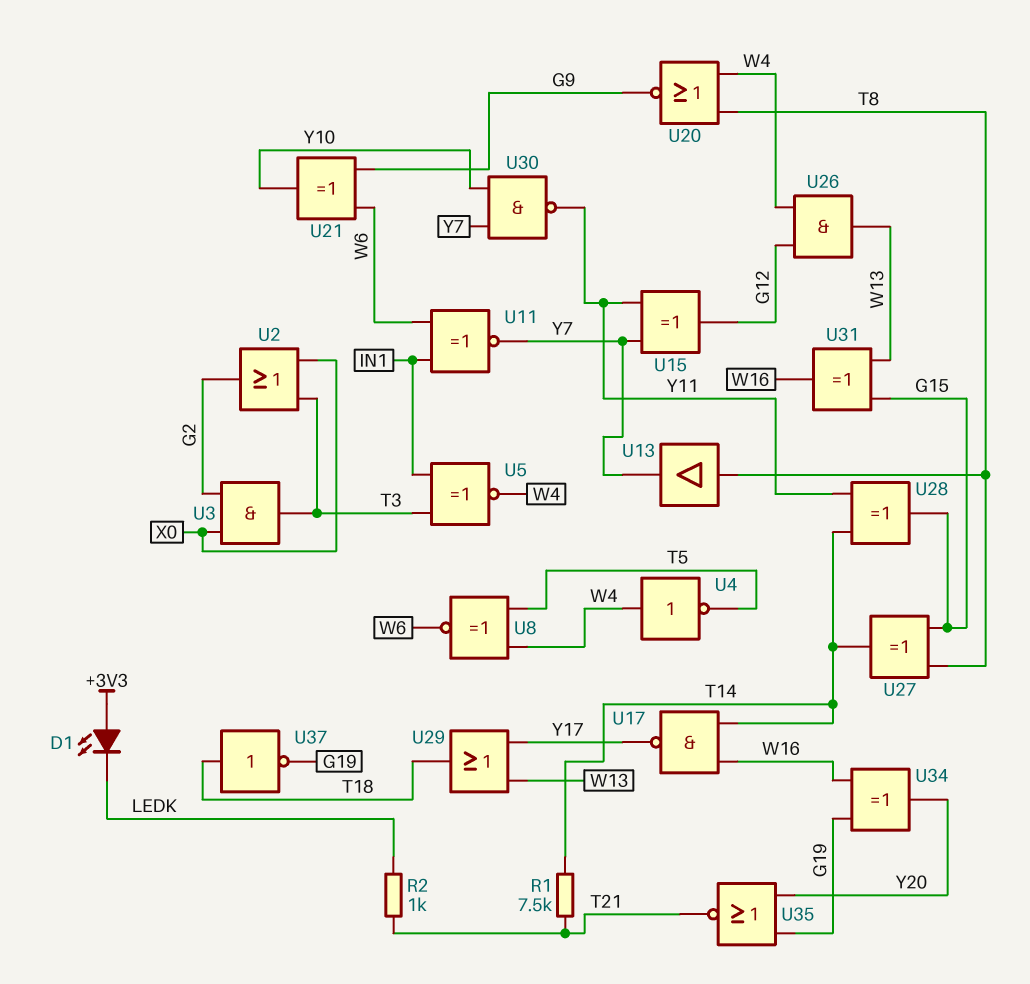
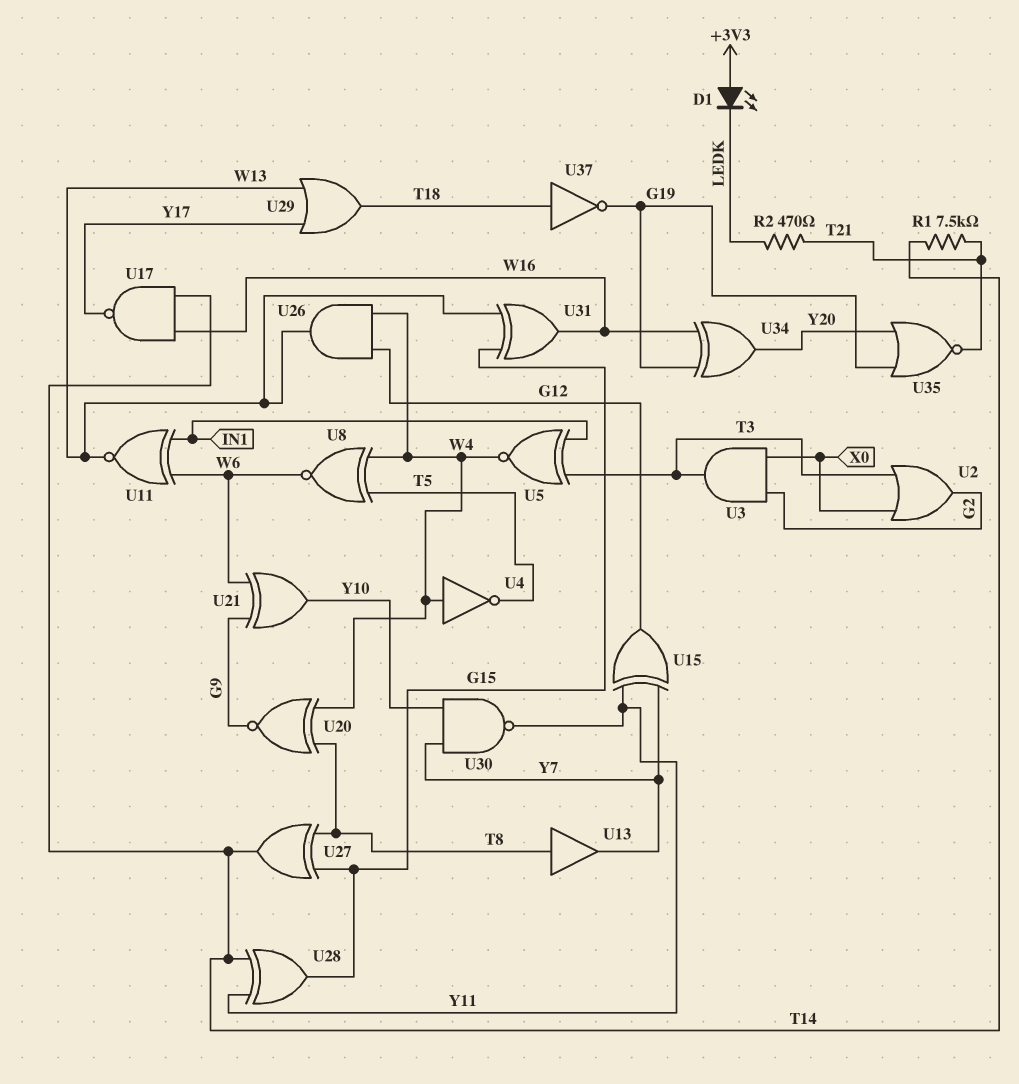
R2: 1k (LEDK, T21) -> 470 (LEDK, T21)
U11: XNOR (in IN1, in W6, out Y7) -> XNOR (in IN1, in W6, out W13)
U20: NOR (in T8, in W4, out G9) -> XNOR (in T8, in W4, out G9)

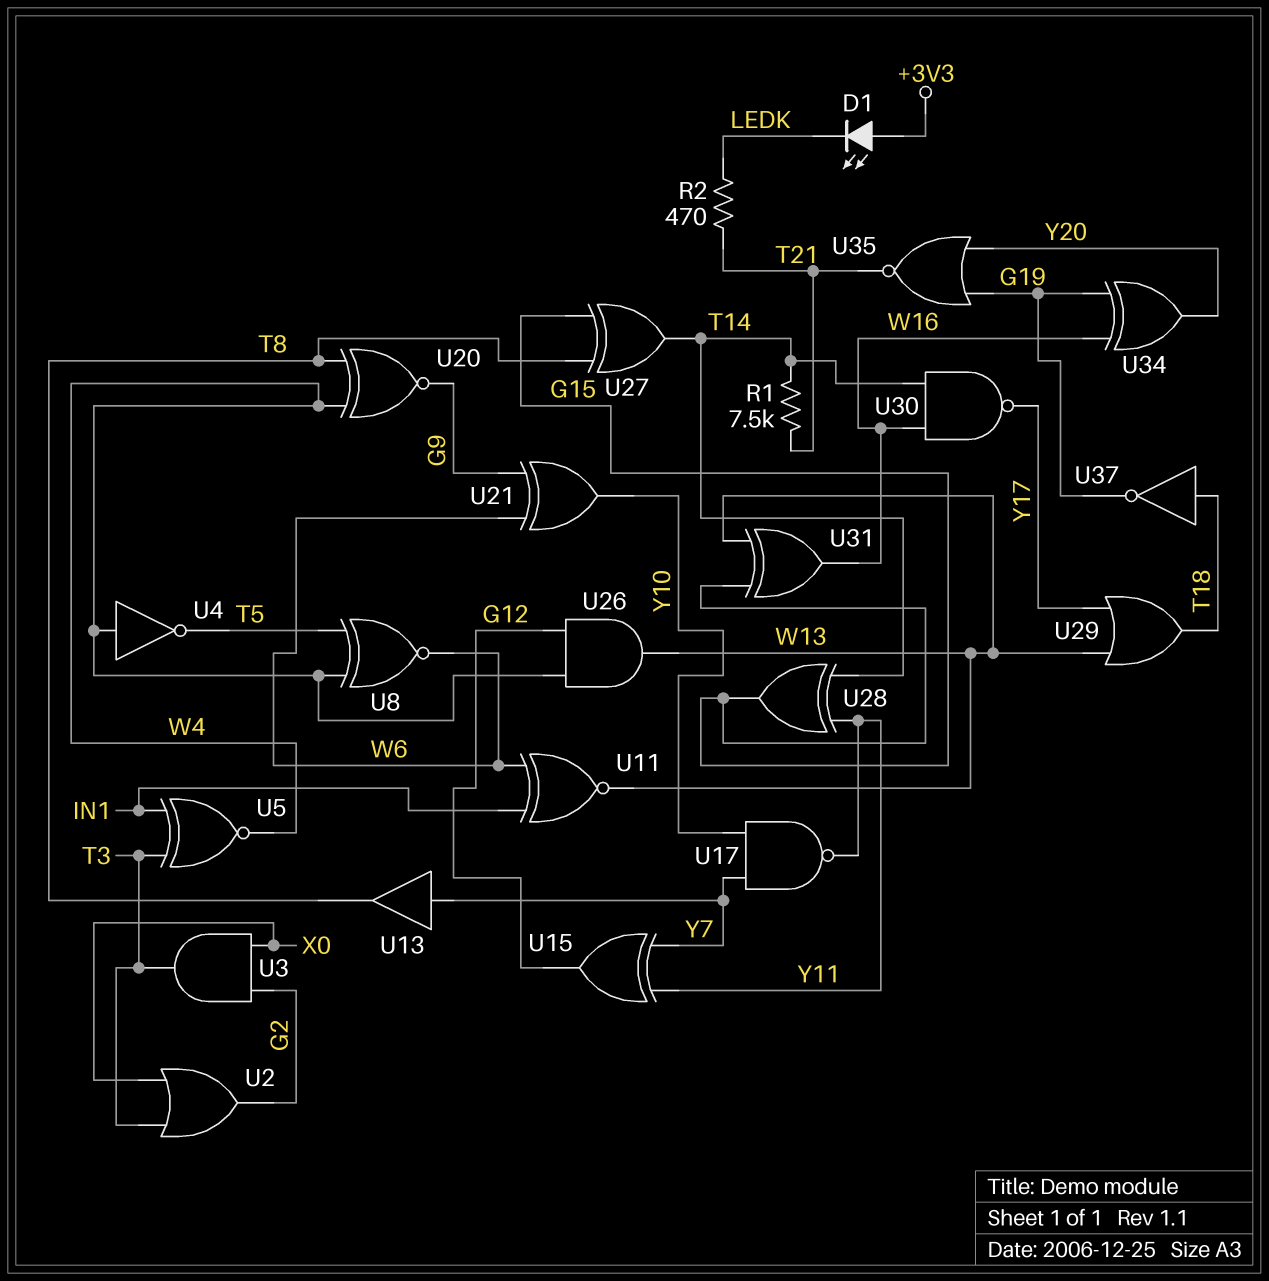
U13: buffer (in T8, out Y7) -> buffer (in Y7, out T8)
U17: NAND (in T14, in W16, out Y17) -> NAND (in Y7, in Y10, out Y11)
U30: NAND (in Y7, in Y10, out Y11) -> NAND (in T14, in W16, out Y17)

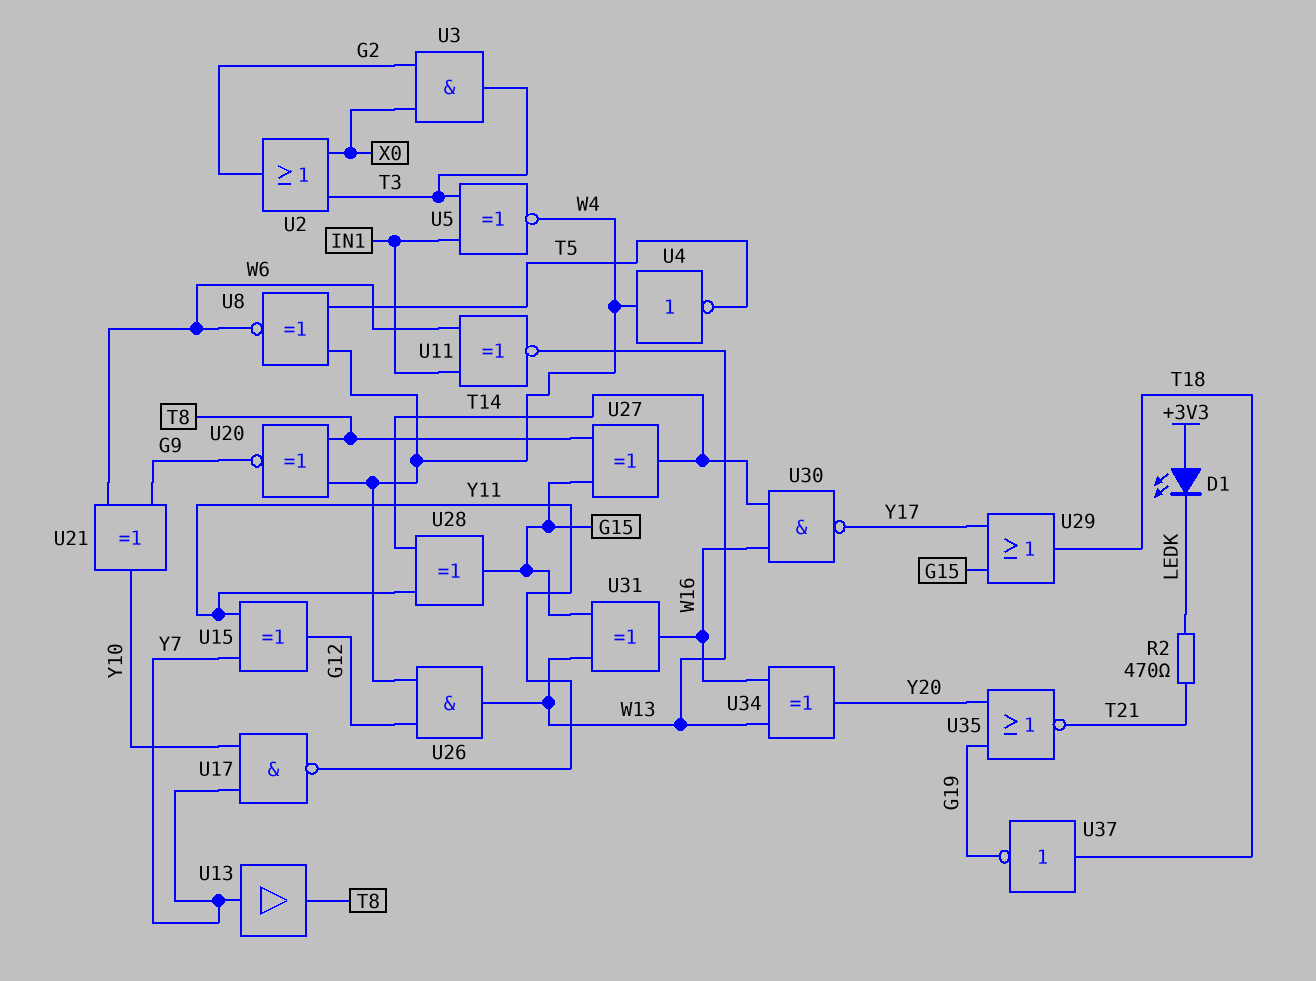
R1: 7.5k (T14, T21) -> none
U29: OR (in W13, in Y17, out T18) -> OR (in G15, in Y17, out T18)
U34: XOR (in G19, in W16, out Y20) -> XOR (in W13, in W16, out Y20)

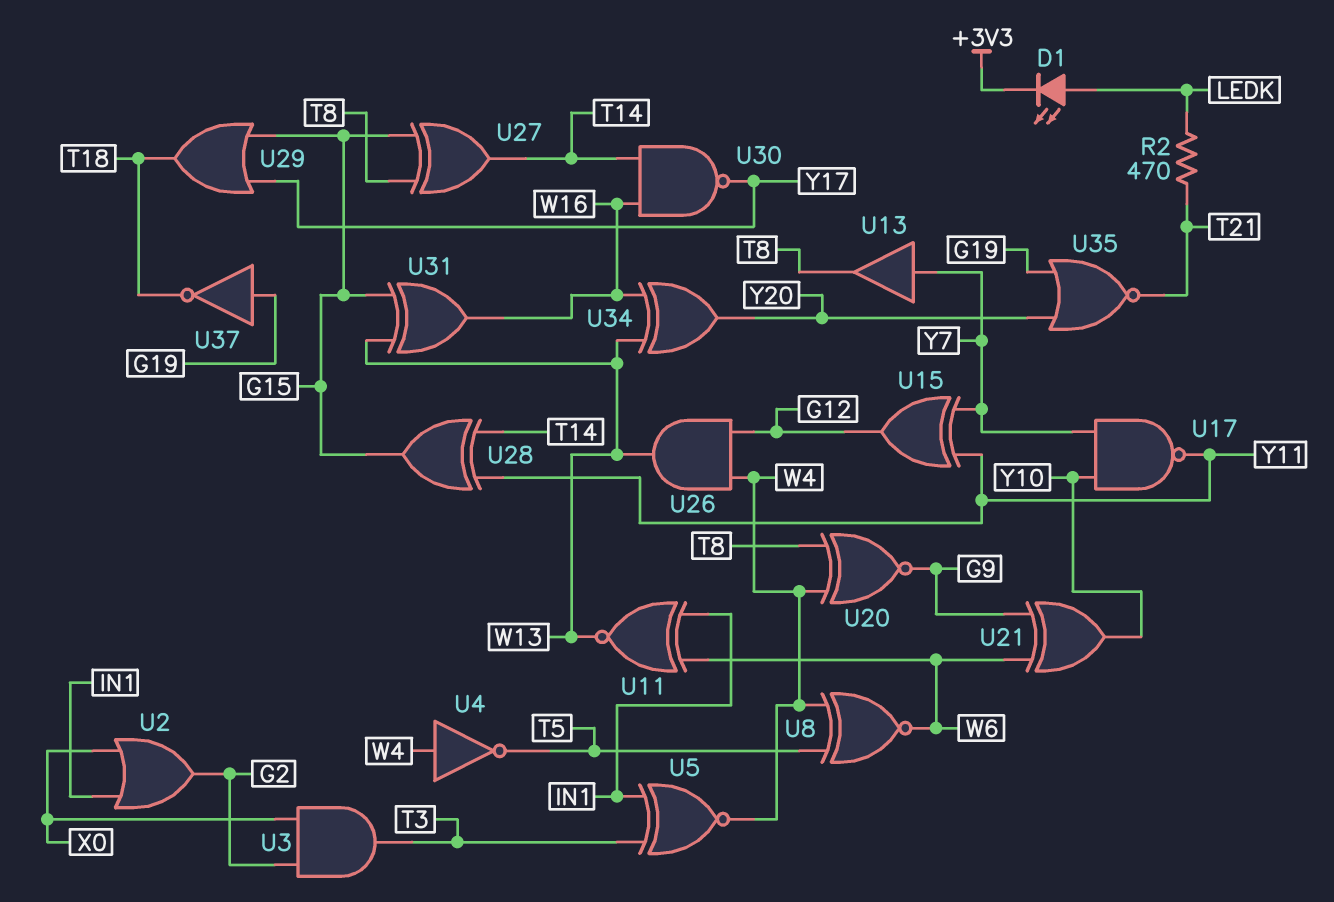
D1: LED (A +3V3, K LEDK) -> LED (A LEDK, K +3V3)
U2: OR (in T3, in X0, out G2) -> OR (in IN1, in X0, out G2)
U37: NOT (in T18, out G19) -> NOT (in G19, out T18)

